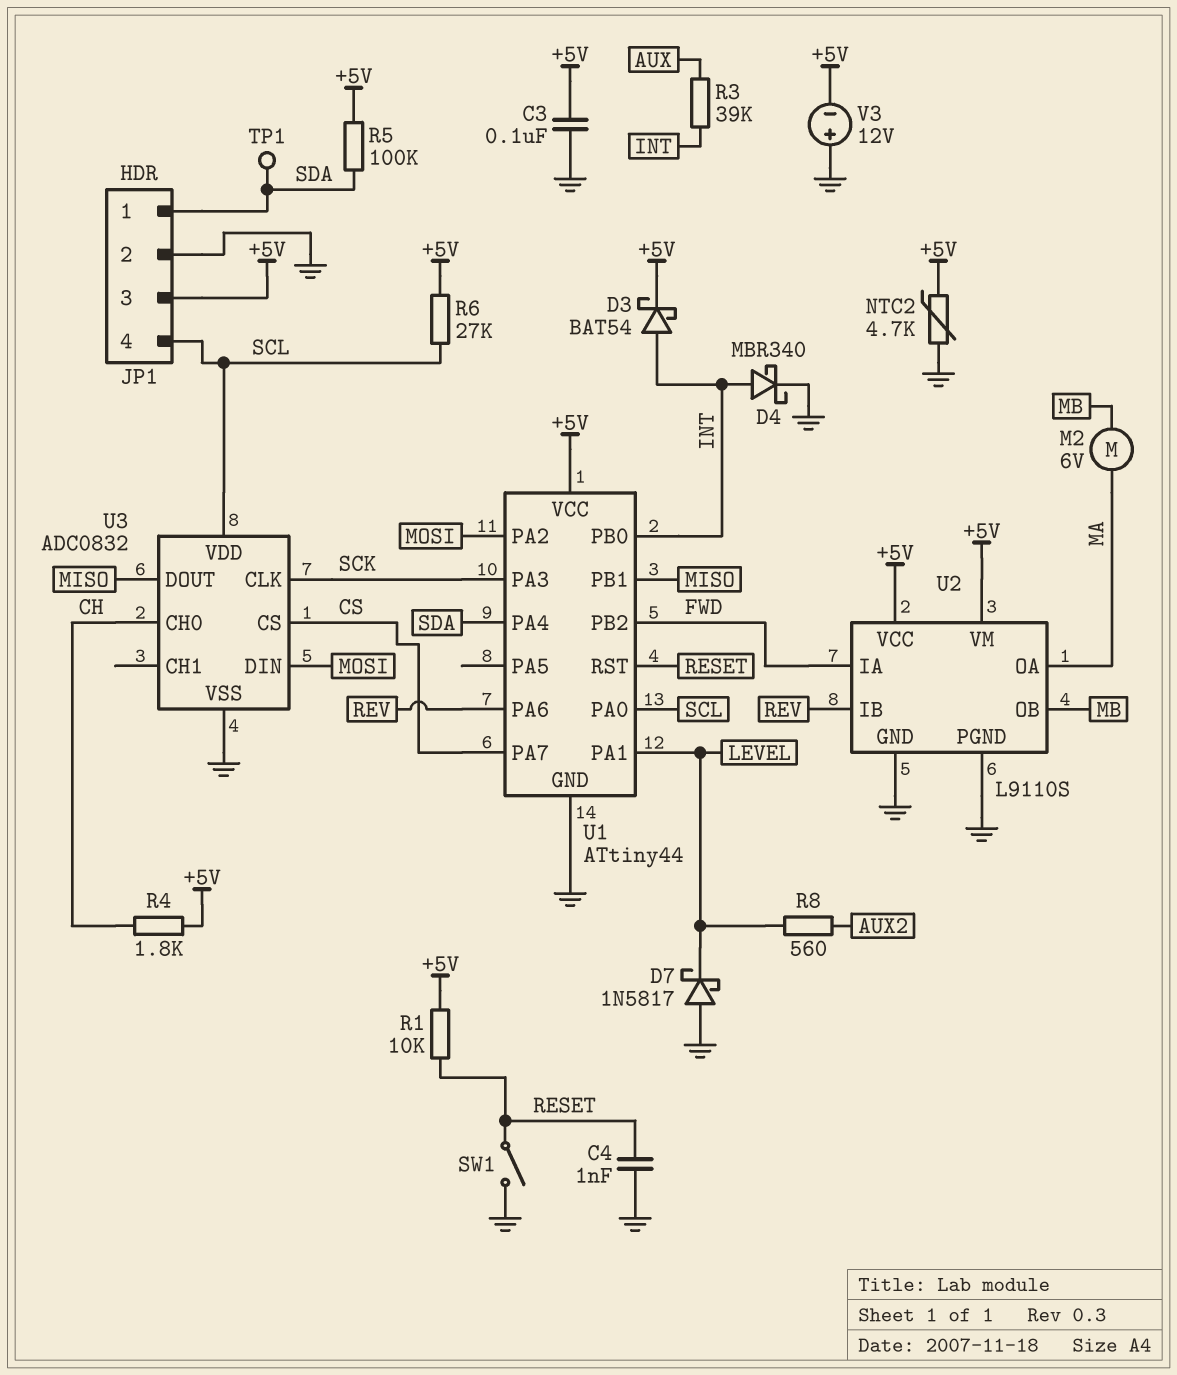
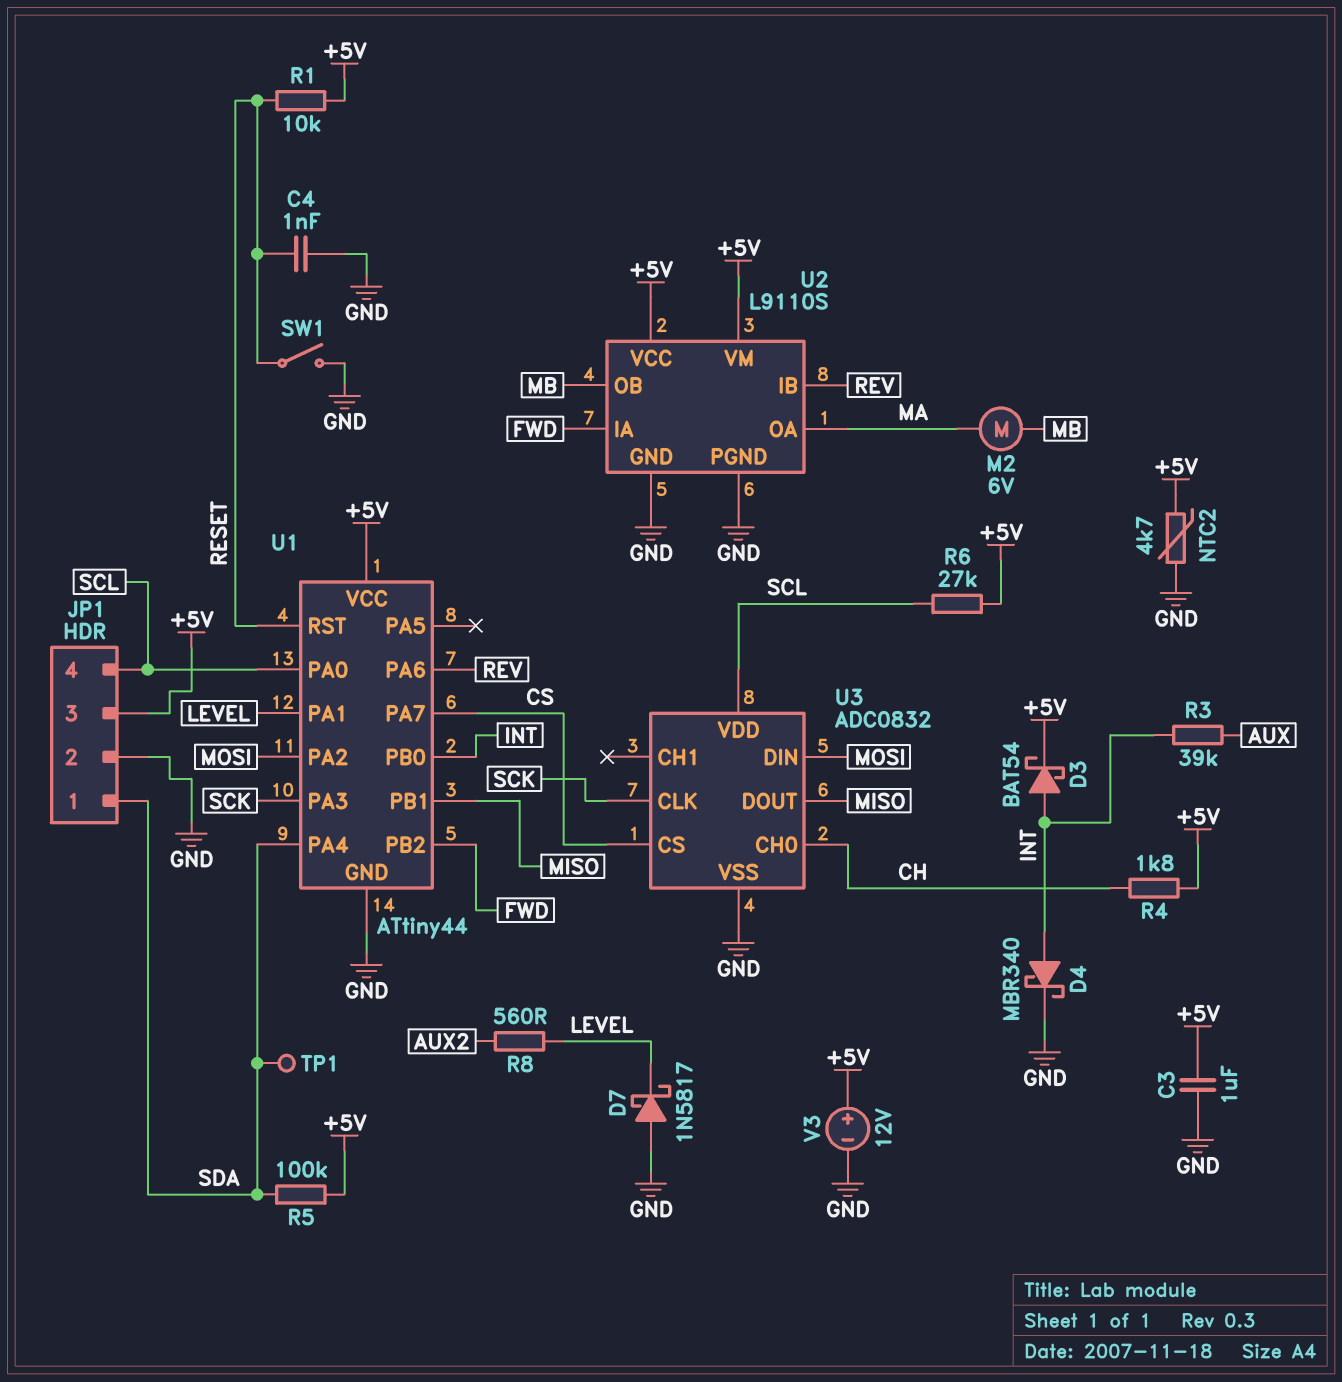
C3: 100nF (+5V, GND) -> 1uF (+5V, GND)
V3: 12V (plus GND, minus +5V) -> 12V (plus +5V, minus GND)

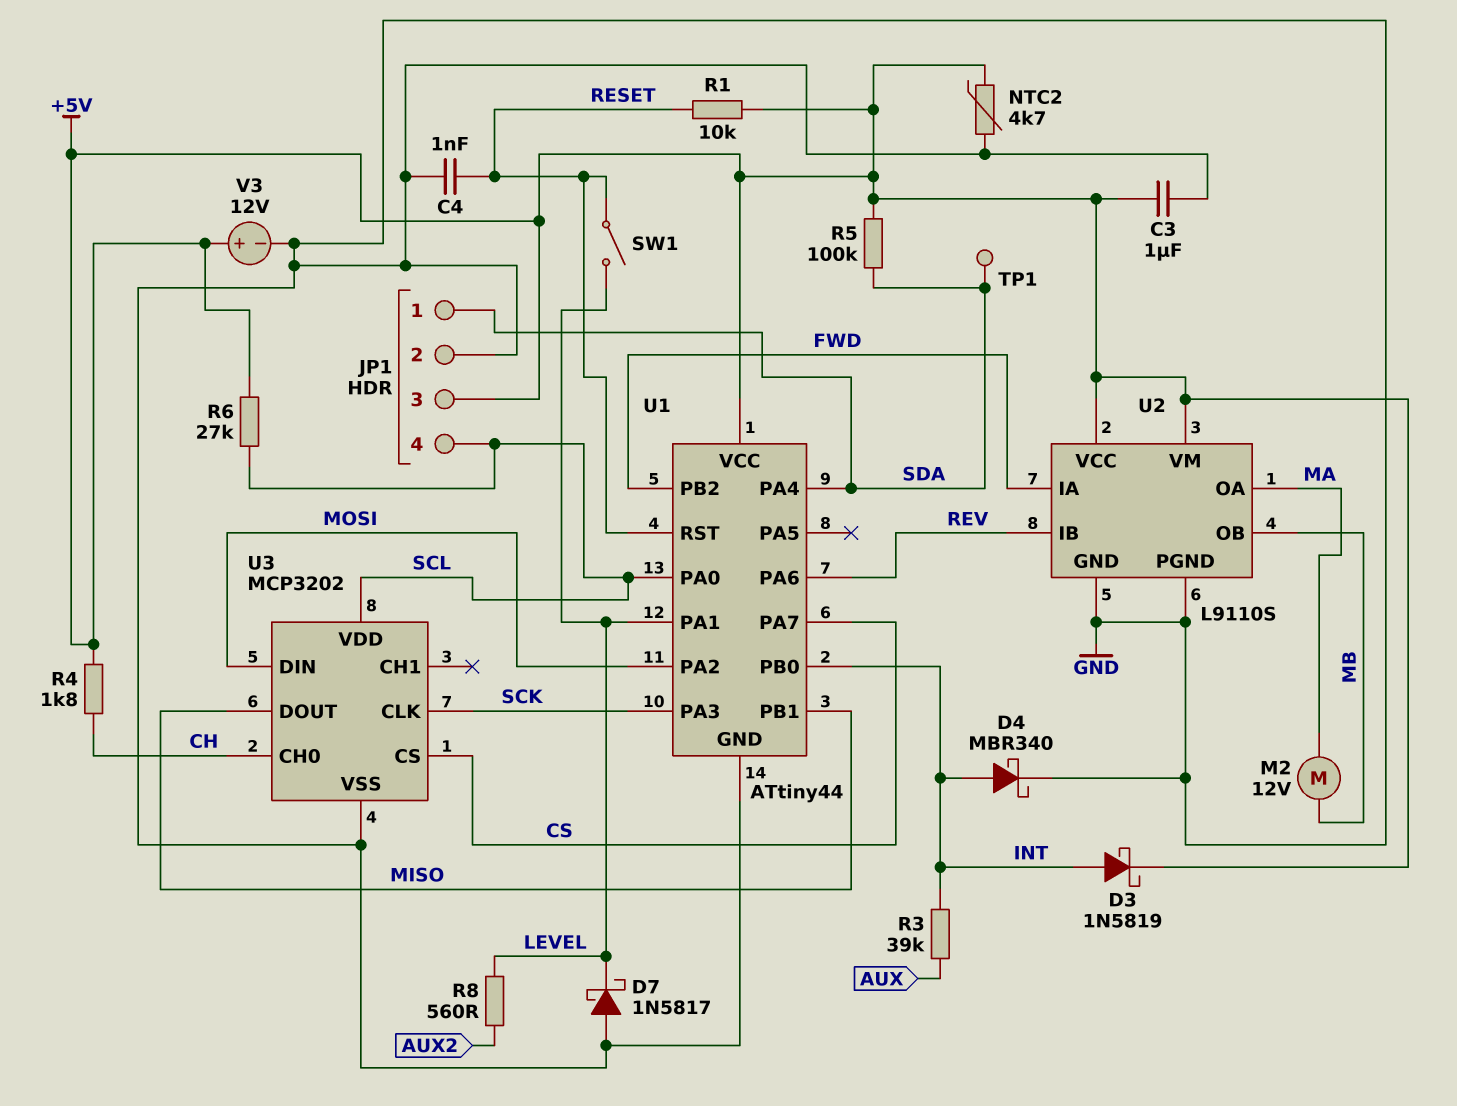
D3: schottky BAT54 (A INT, K +5V) -> schottky 1N5819 (A INT, K +5V)
M2: motor 6V (MA, MB) -> motor 12V (MA, MB)
SW1: switch (GND, RESET) -> switch (LEVEL, RESET)
U3: ADC0832 -> MCP3202

